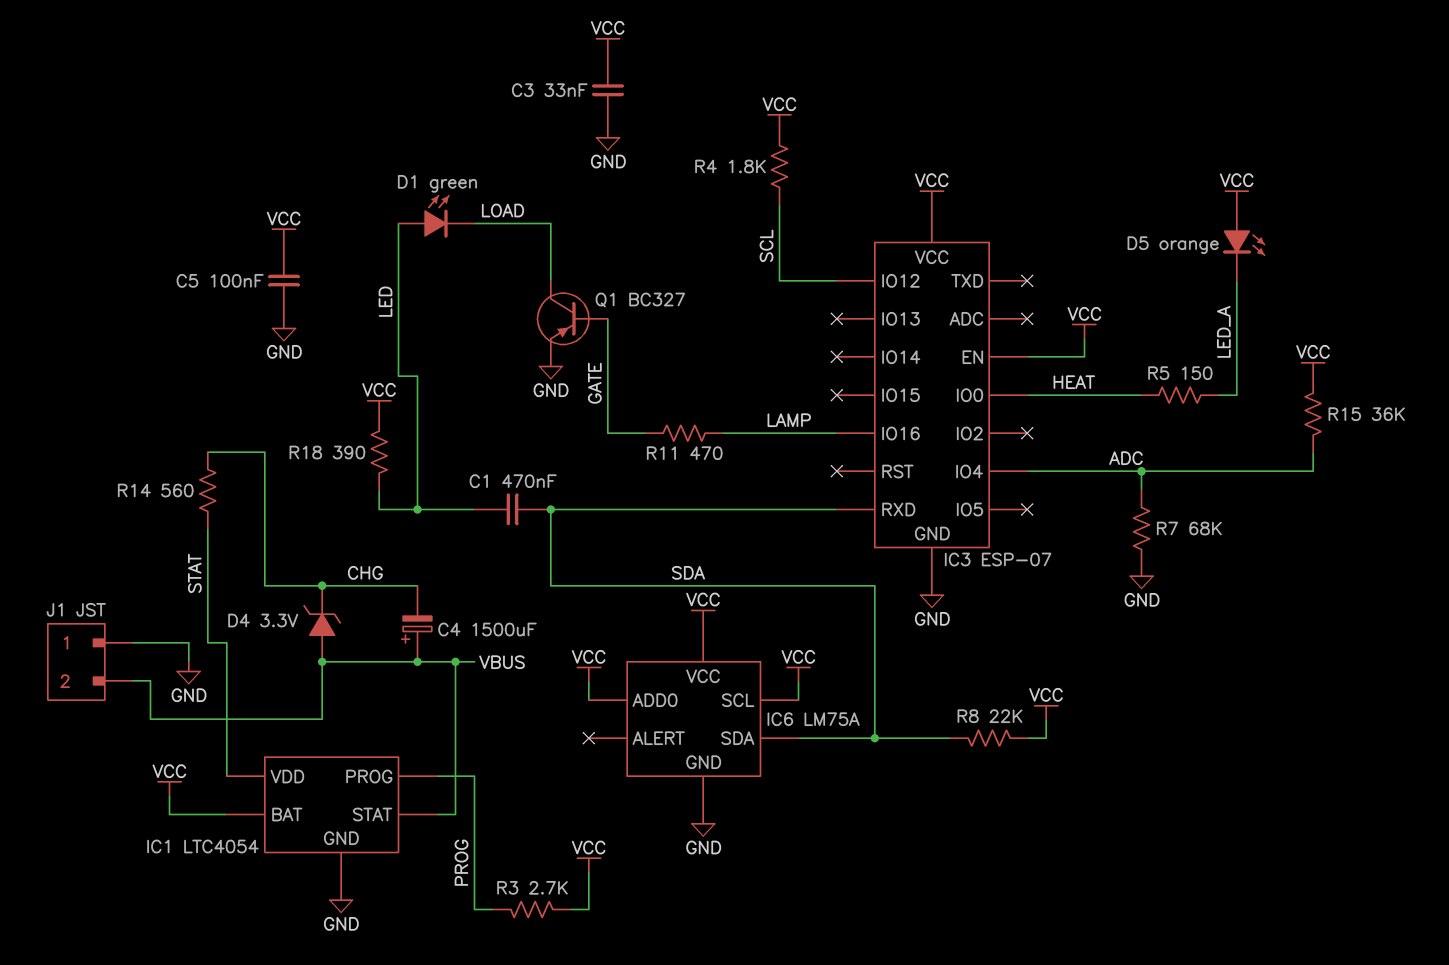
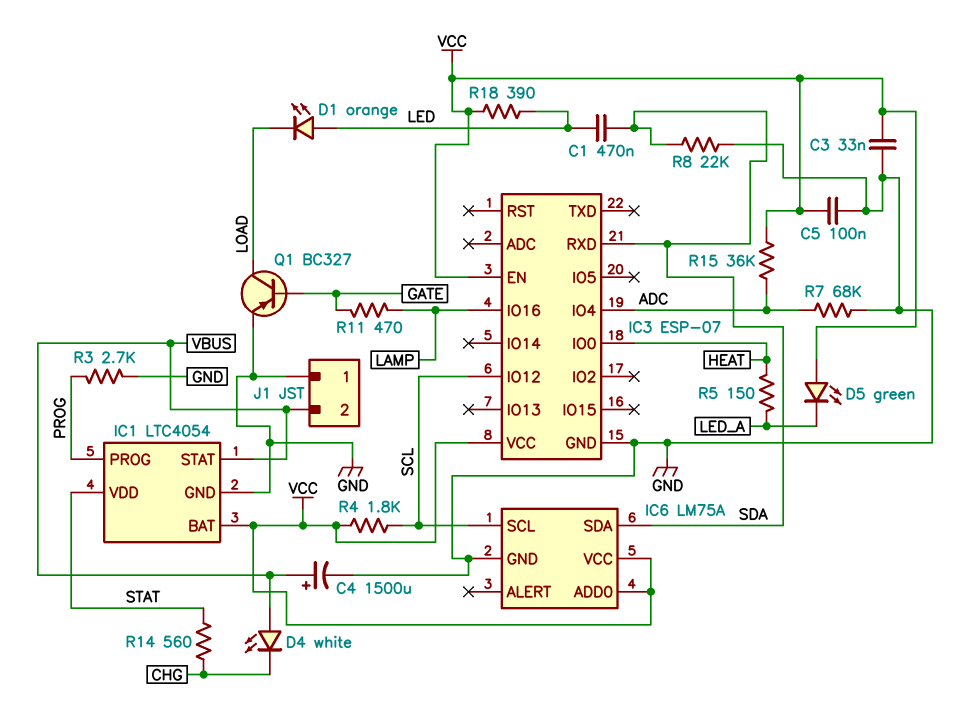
C4: 1500uF (plus VBUS, minus CHG) -> 1500uF (plus VBUS, minus GND)
D1: LED green (A LED, K LOAD) -> LED orange (A LED, K LOAD)
D4: zener 3.3V (A VBUS, K CHG) -> LED white (A VBUS, K CHG)
D5: LED orange (A VCC, K LED_A) -> LED green (A VCC, K LED_A)
IC6 pin SCL: VCC -> SCL
R3: 2.7k (PROG, VCC) -> 2.7k (GND, PROG)
R8: 22k (SDA, VCC) -> 22k (GND, SDA)

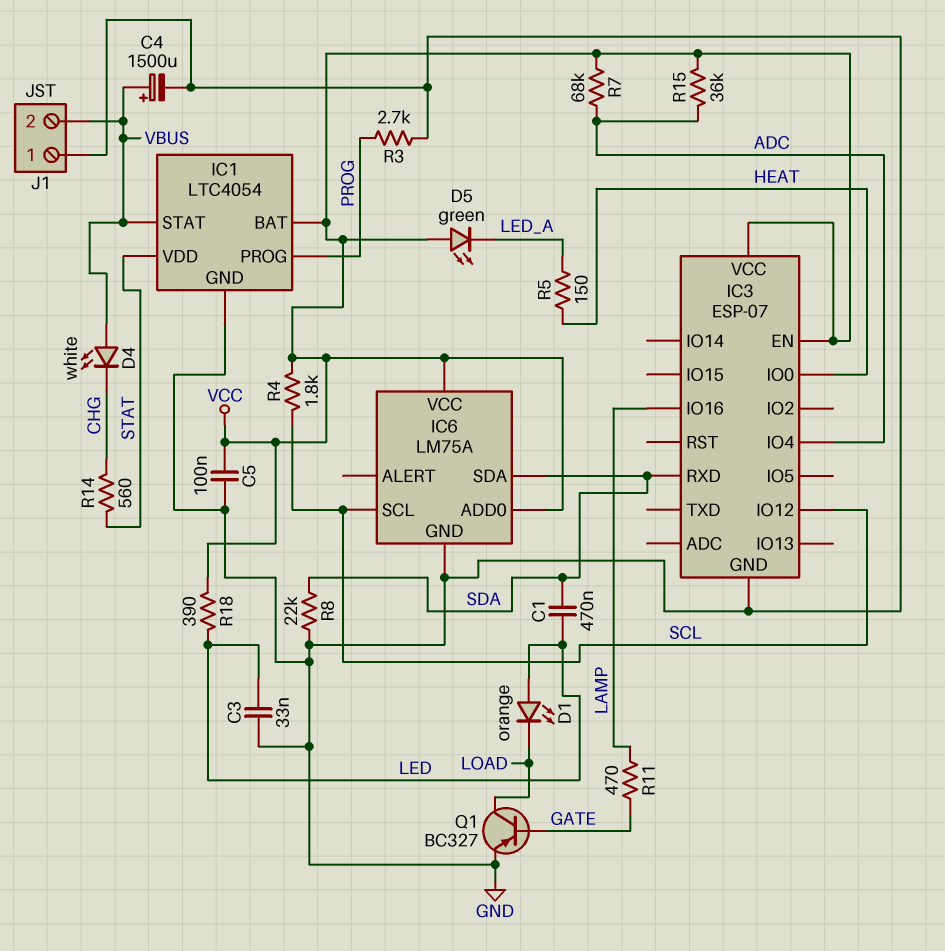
C3: 33nF (GND, VCC) -> 33nF (GND, LED)
R7: 68k (ADC, GND) -> 68k (ADC, VCC)

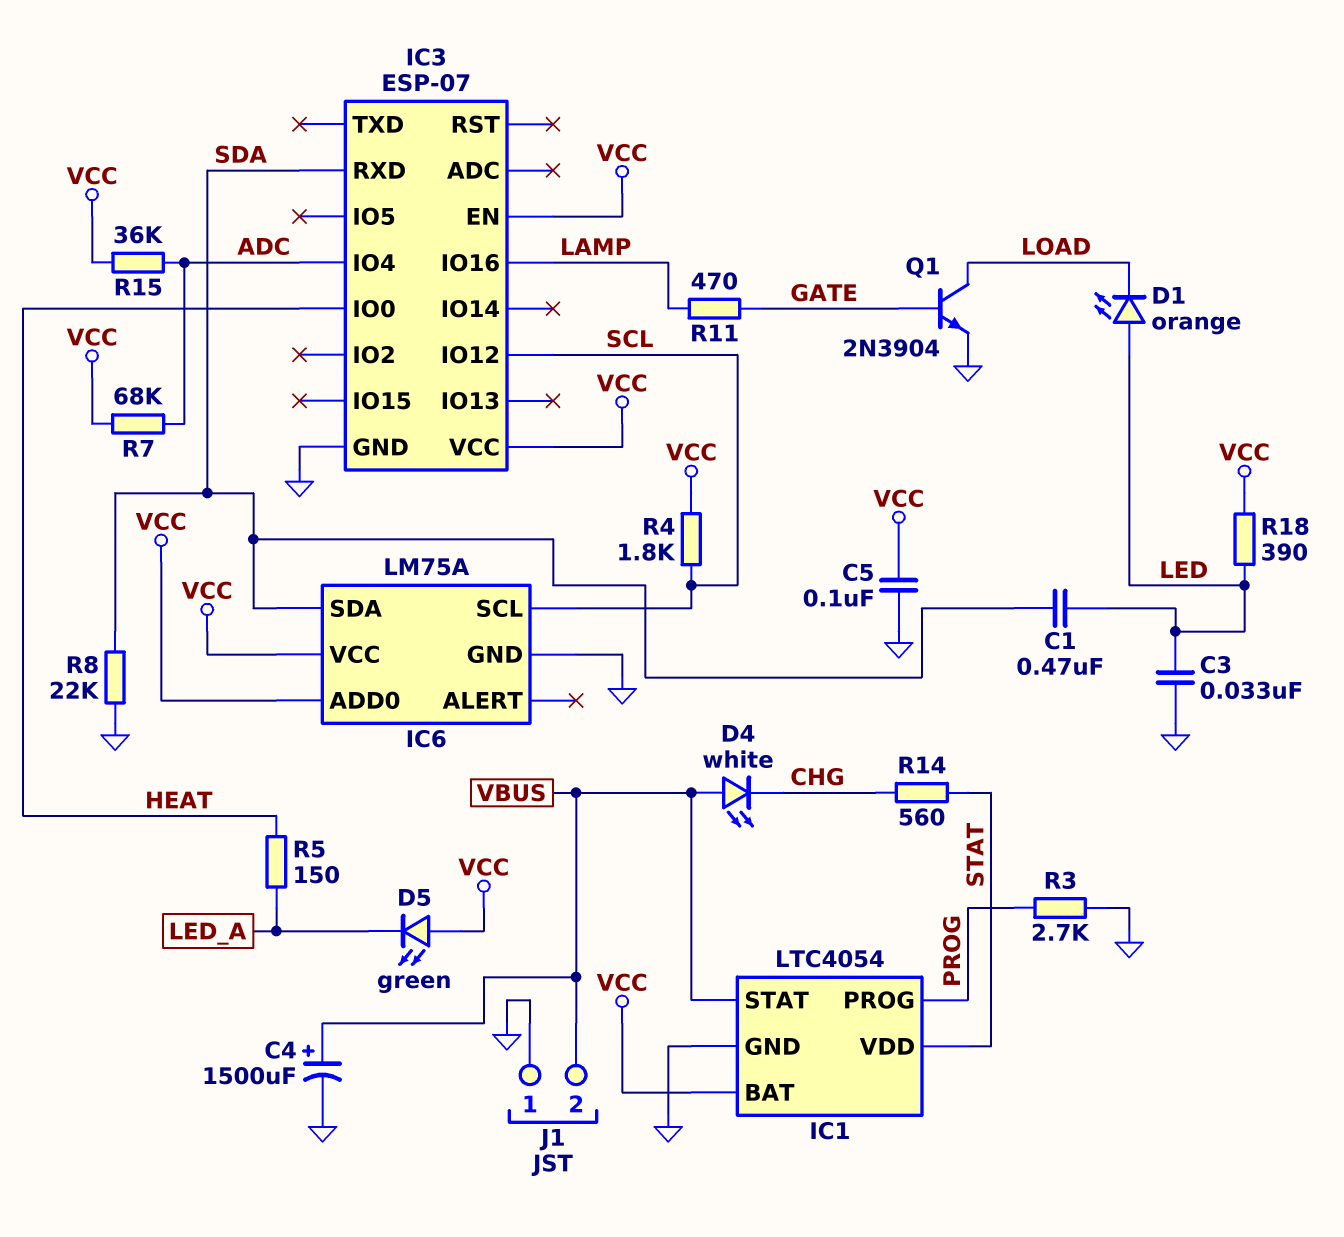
Q1: PNP BC327 (B GATE, C LOAD, E GND) -> NPN 2N3904 (B GATE, C LOAD, E GND)

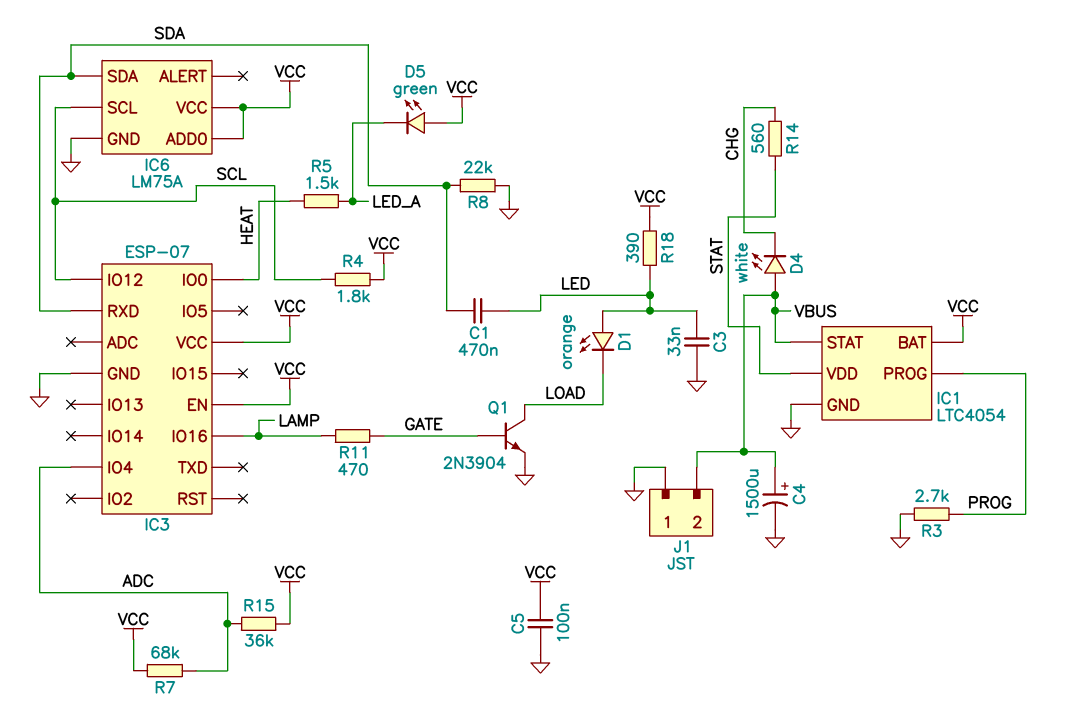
R5: 150 (HEAT, LED_A) -> 1.5k (HEAT, LED_A)

